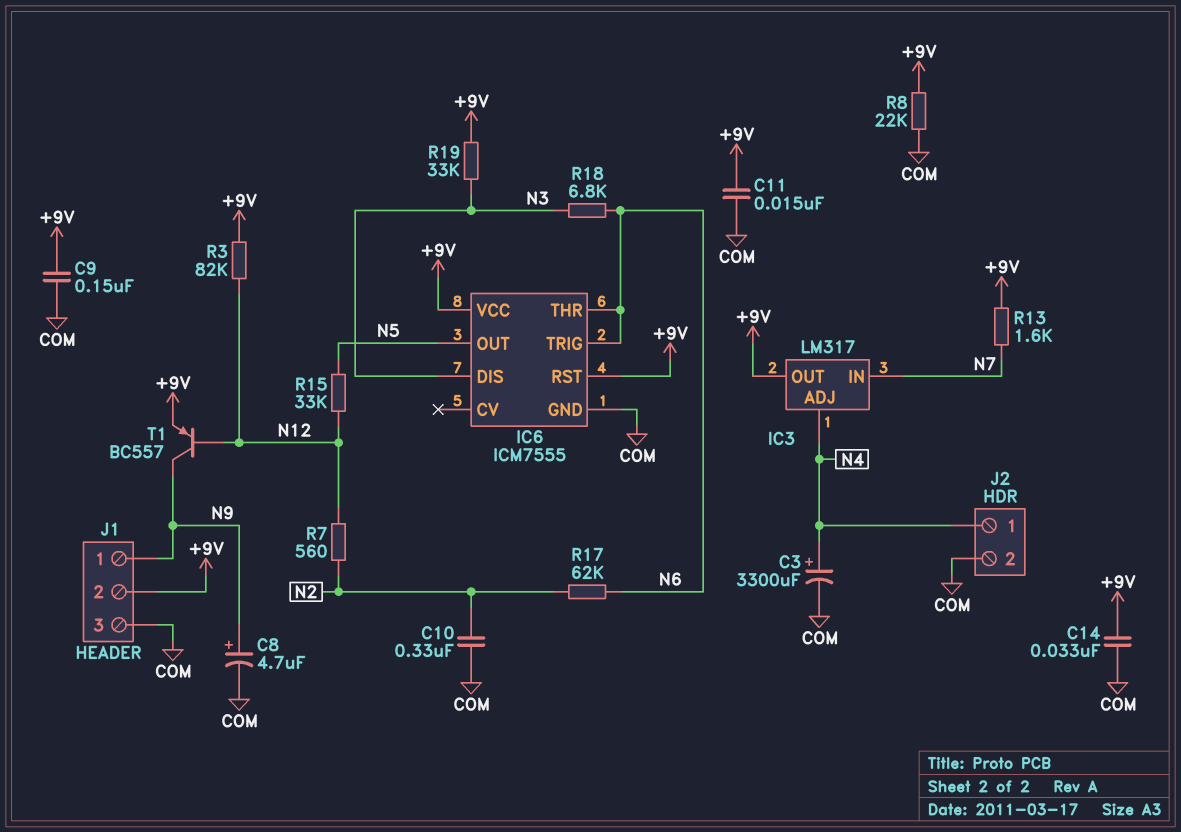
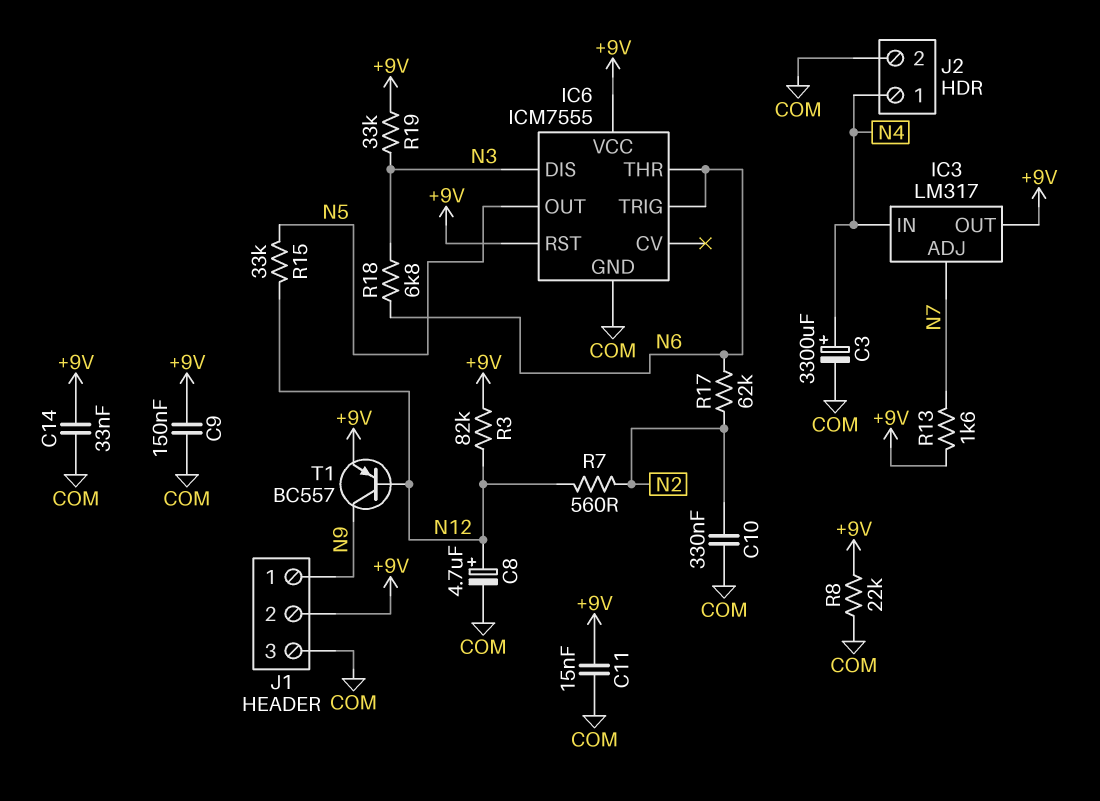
C8: 4.7uF (plus N9, minus COM) -> 4.7uF (plus N12, minus COM)
IC3 pin ADJ: N4 -> N7
IC3 pin IN: N7 -> N4

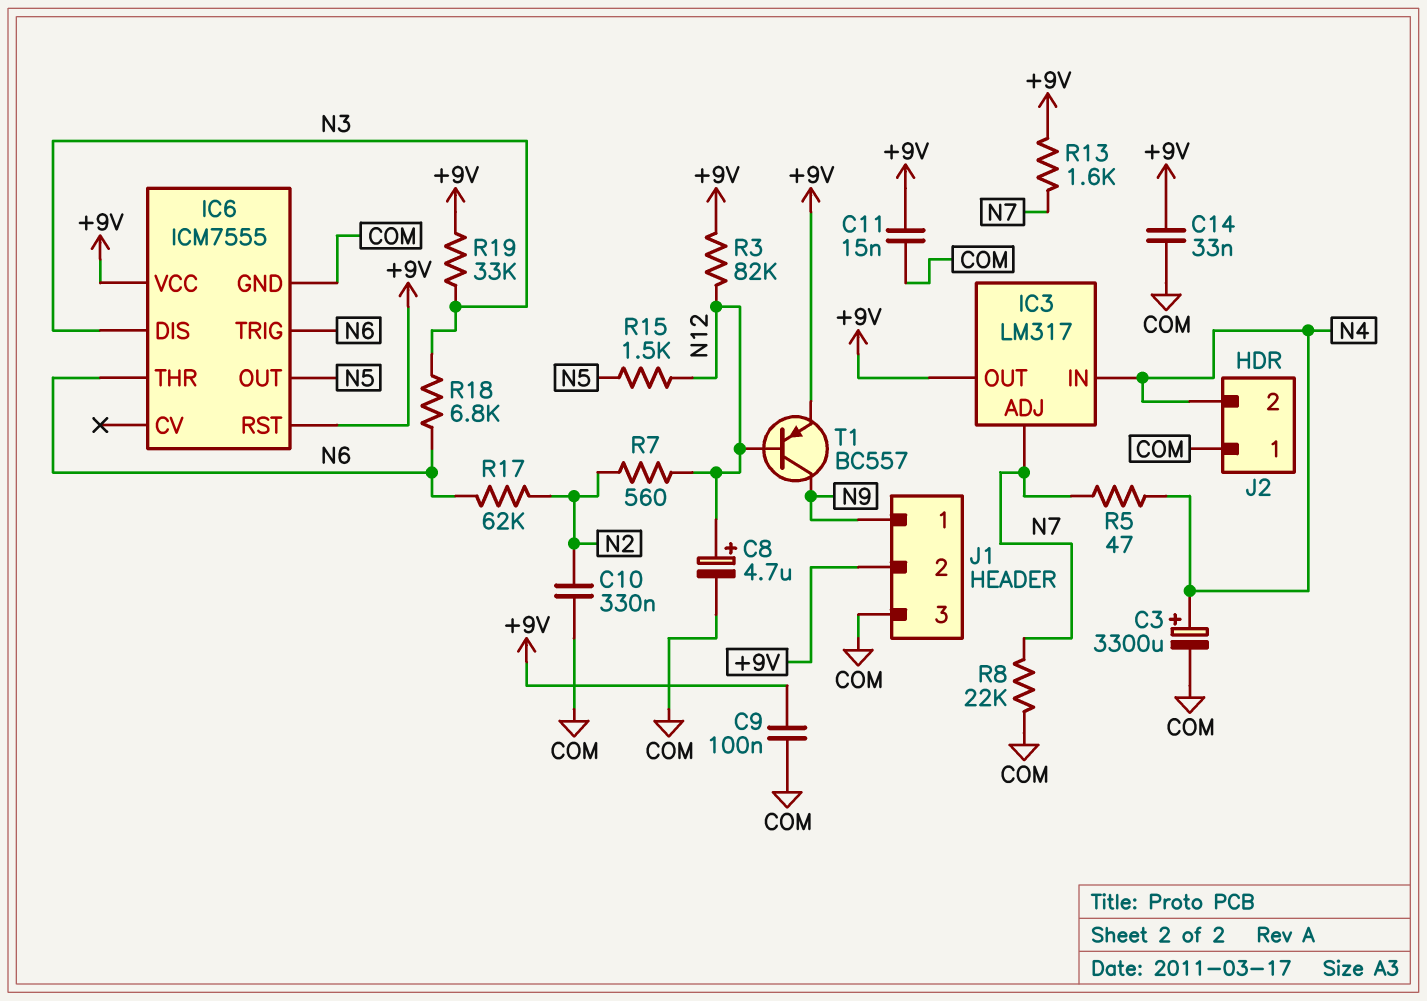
C9: 150nF (+9V, COM) -> 100nF (+9V, COM)
J2 pin 1: N4 -> COM
J2 pin 2: COM -> N4
R5: none -> 47 (N4, N7)
R8: 22k (+9V, COM) -> 22k (COM, N7)
R15: 33k (N5, N12) -> 1.5k (N5, N12)

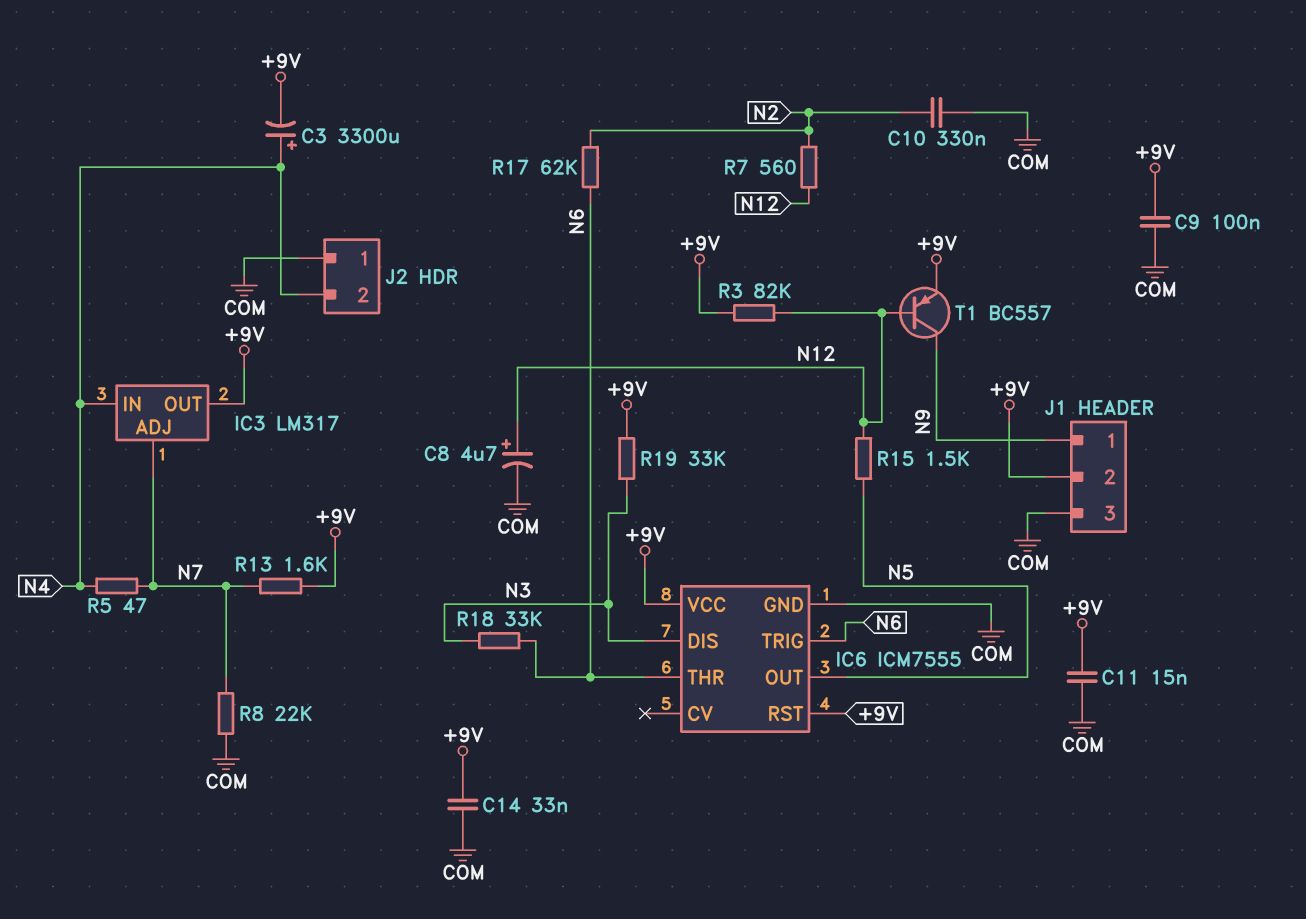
C3: 3300uF (plus N4, minus COM) -> 3300uF (plus N4, minus +9V)
R18: 6.8k (N3, N6) -> 33k (N3, N6)

